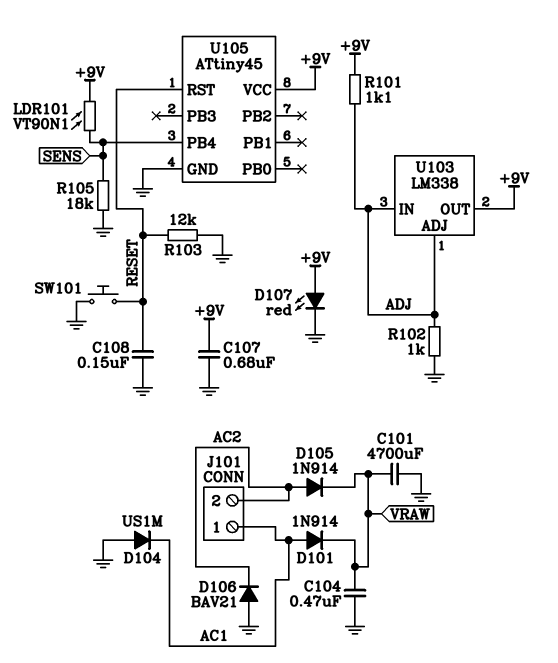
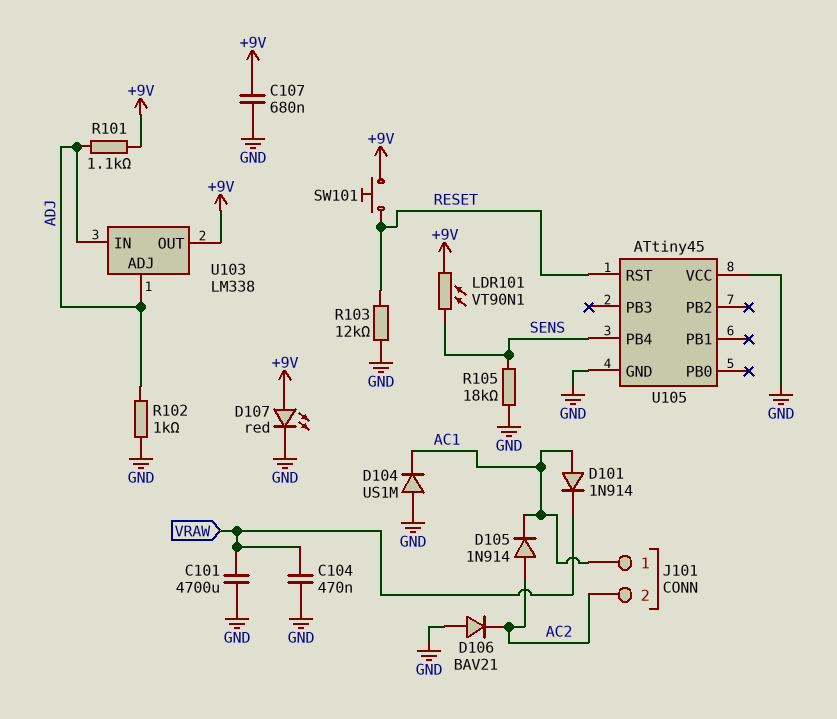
C108: 150nF (GND, RESET) -> none
D105: diode 1N914 (A AC2, K VRAW) -> diode 1N914 (A AC2, K AC1)
SW101: button (GND, RESET) -> button (+9V, RESET)
U105 pin VCC: +9V -> GND

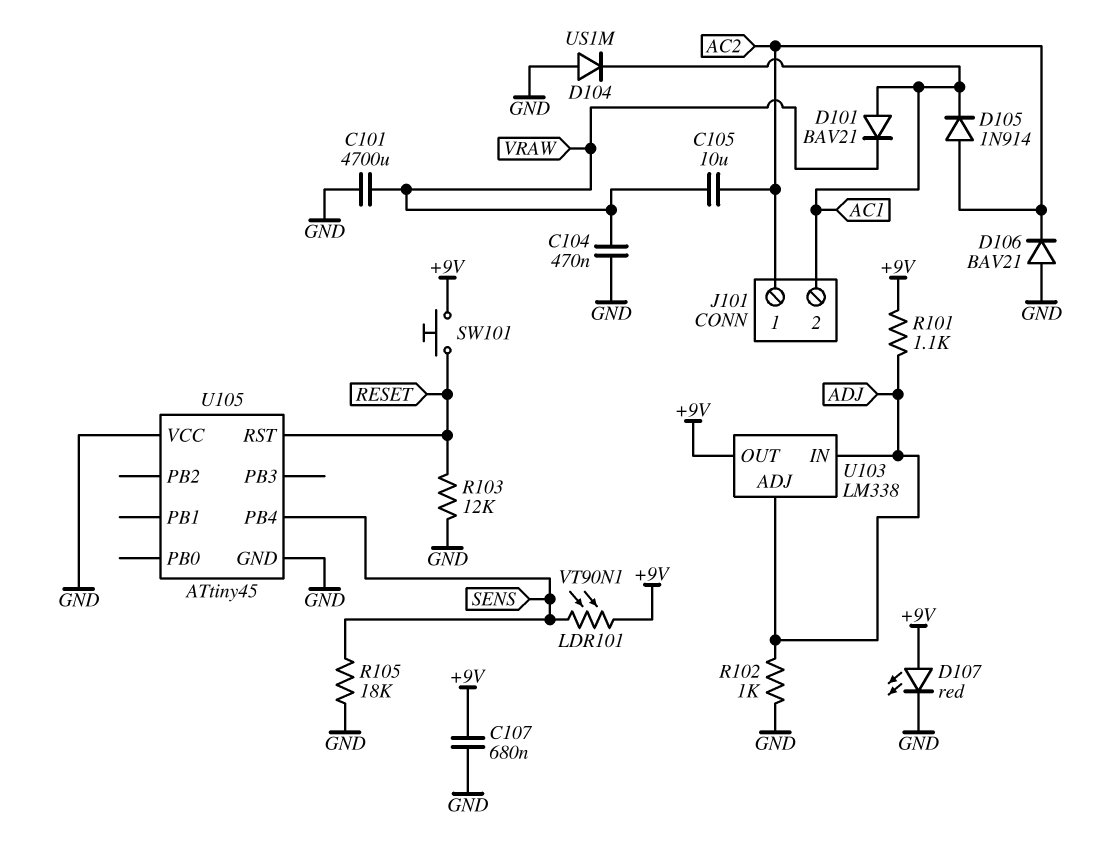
C105: none -> 10uF (AC2, VRAW)
D101: diode 1N914 (A AC1, K VRAW) -> diode BAV21 (A AC1, K VRAW)
J101 pin 1: AC1 -> AC2
J101 pin 2: AC2 -> AC1

